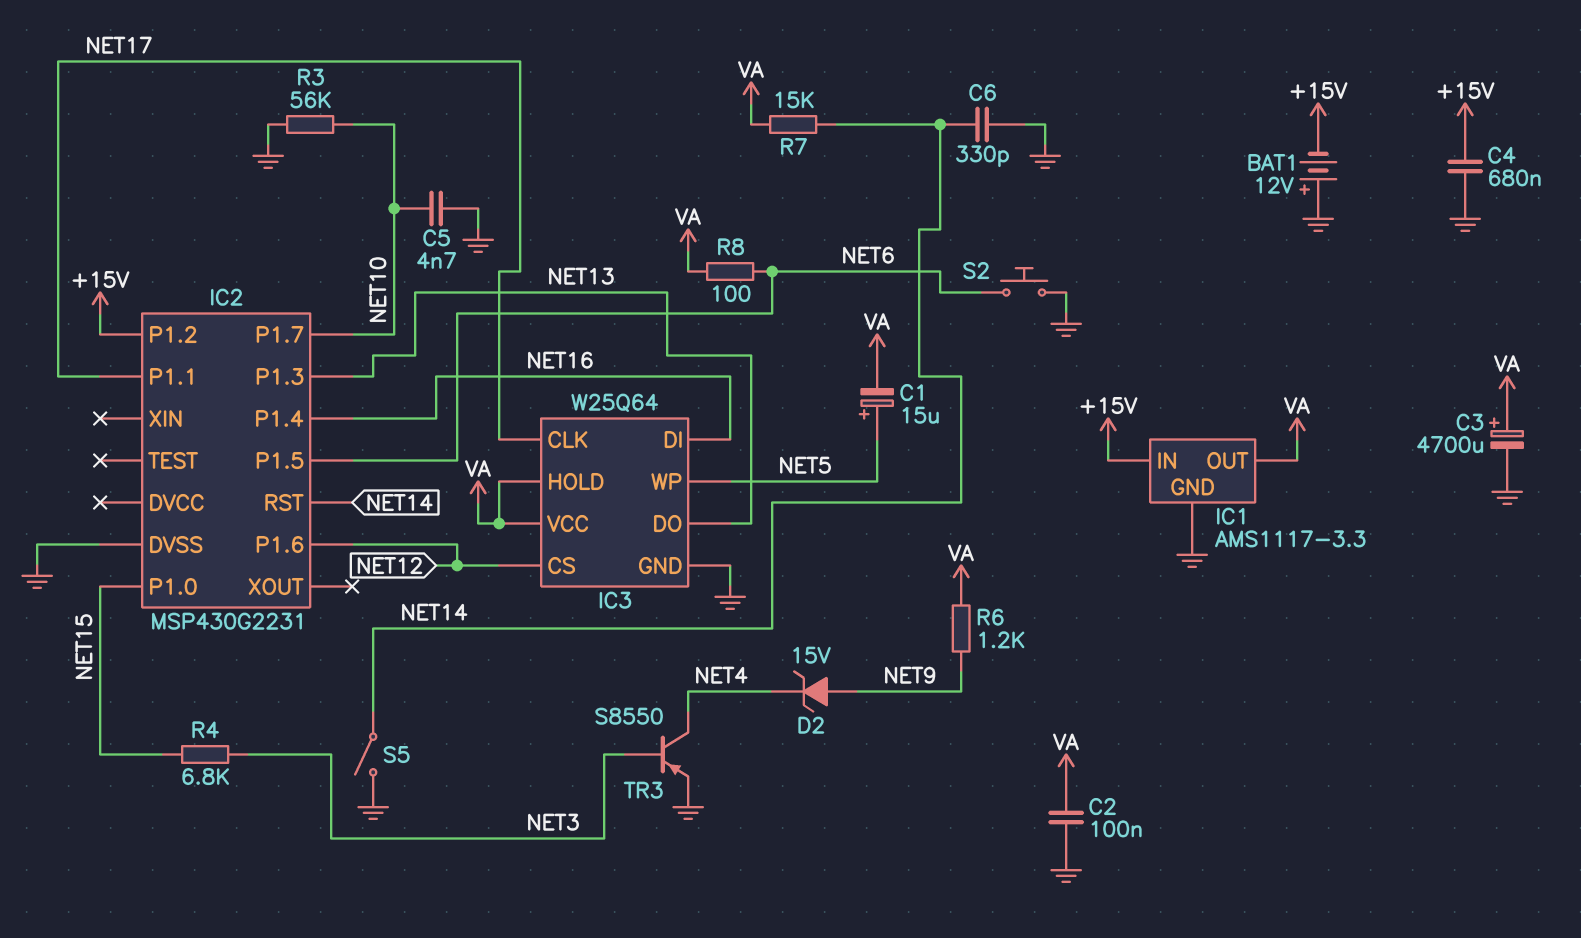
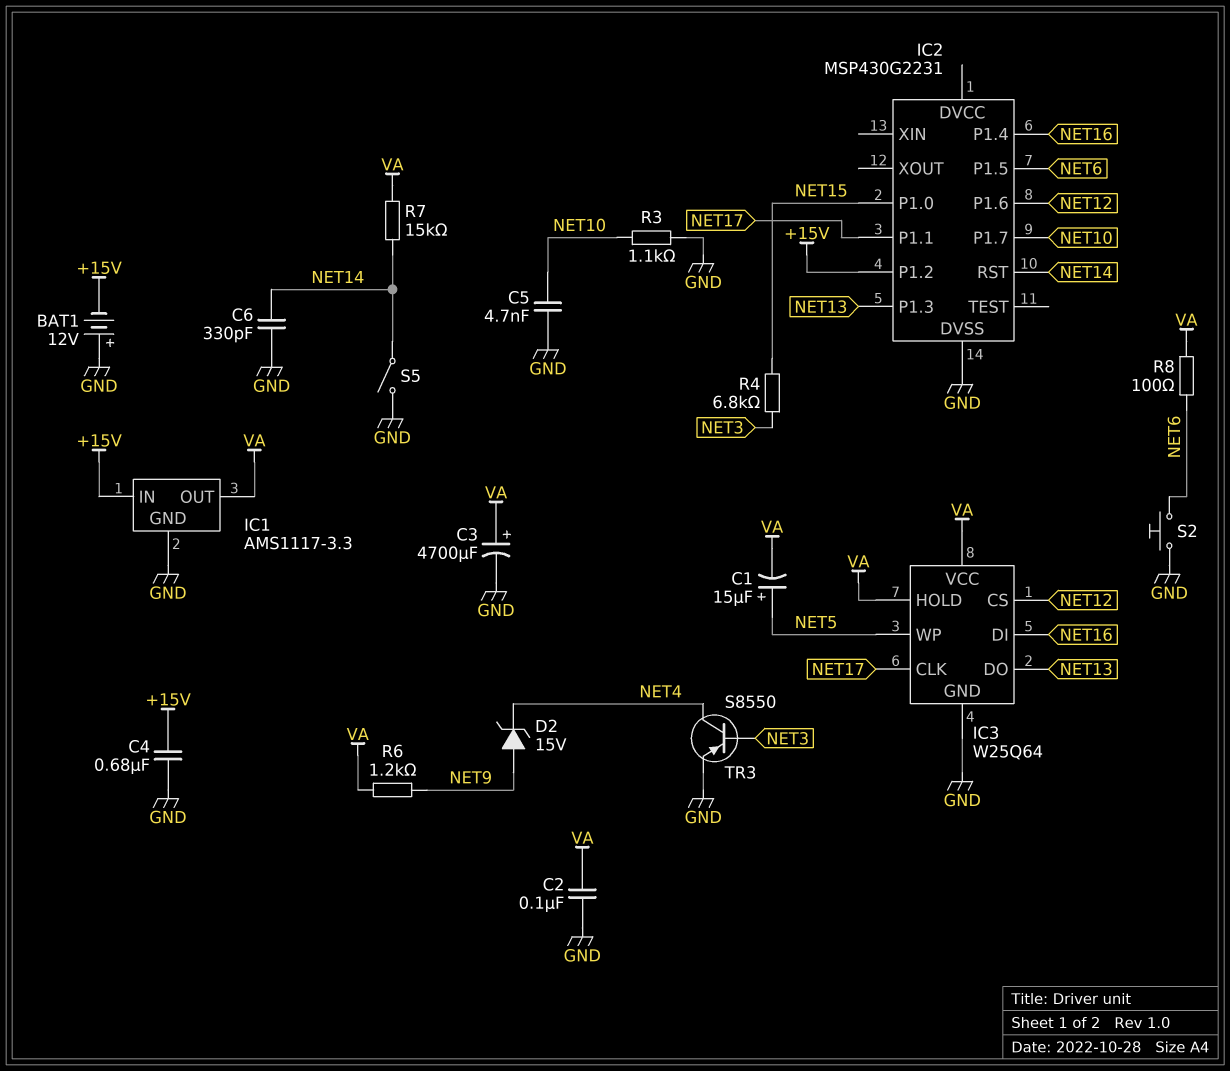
R3: 56k (GND, NET10) -> 1.1k (GND, NET10)

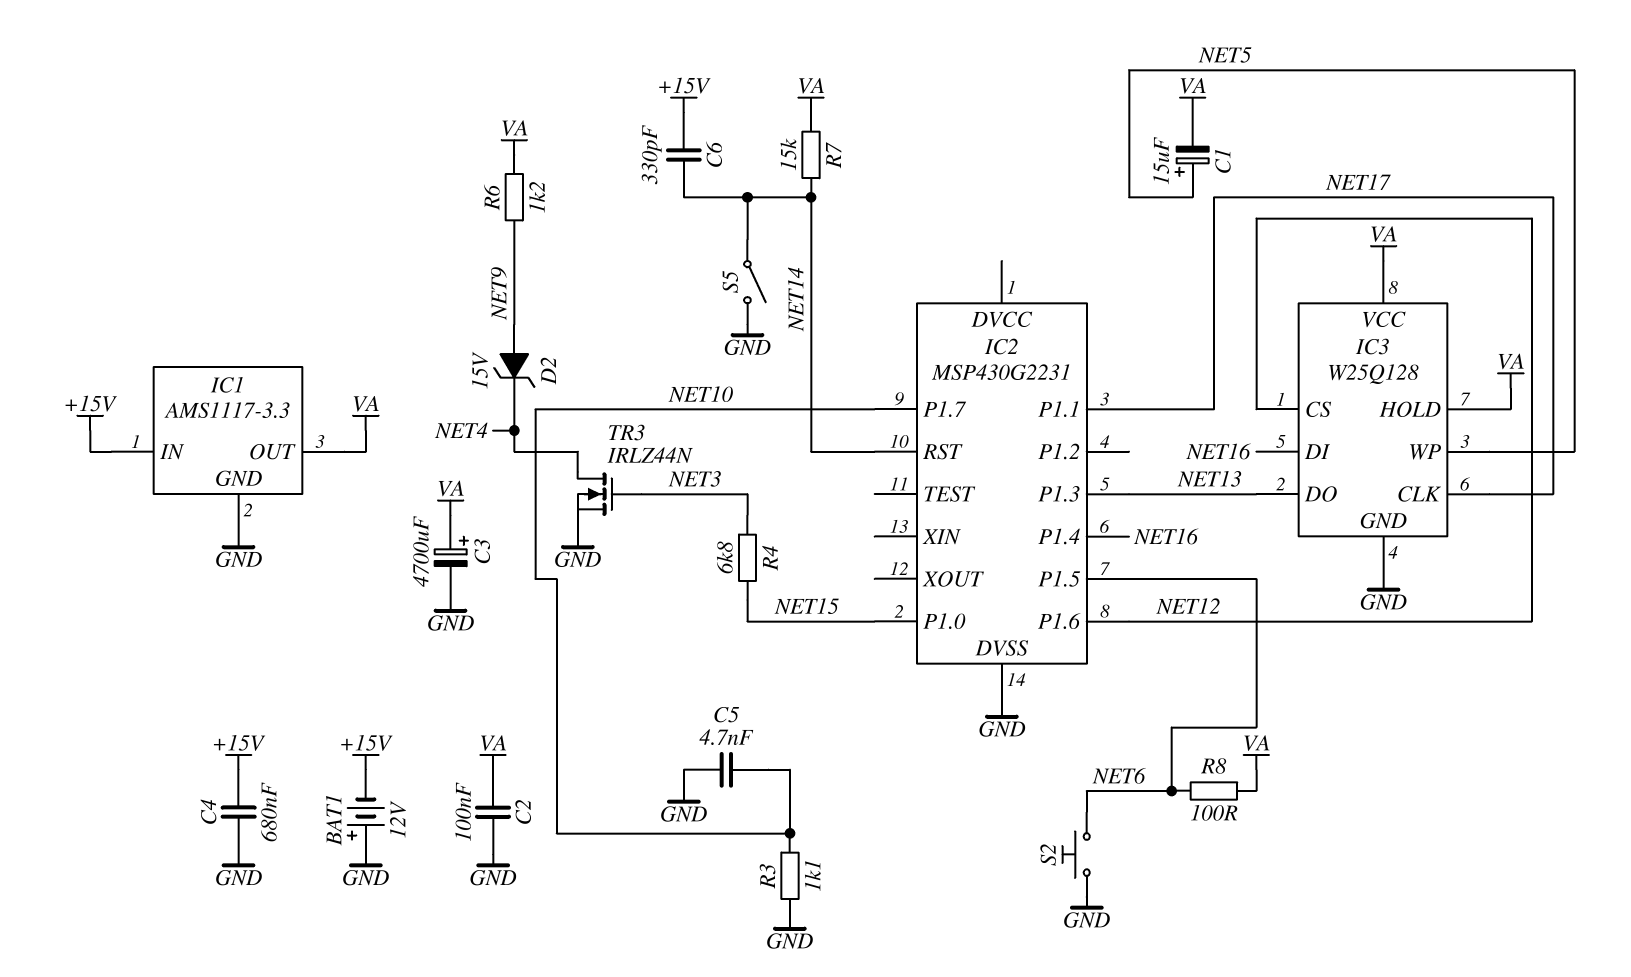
C6: 330pF (GND, NET14) -> 330pF (+15V, NET14)
IC2 pin P1.2: +15V -> none
IC3: W25Q64 -> W25Q128
TR3: PNP S8550 (B NET3, C NET4, E GND) -> NMOS IRLZ44N (G NET3, D NET4, S GND)

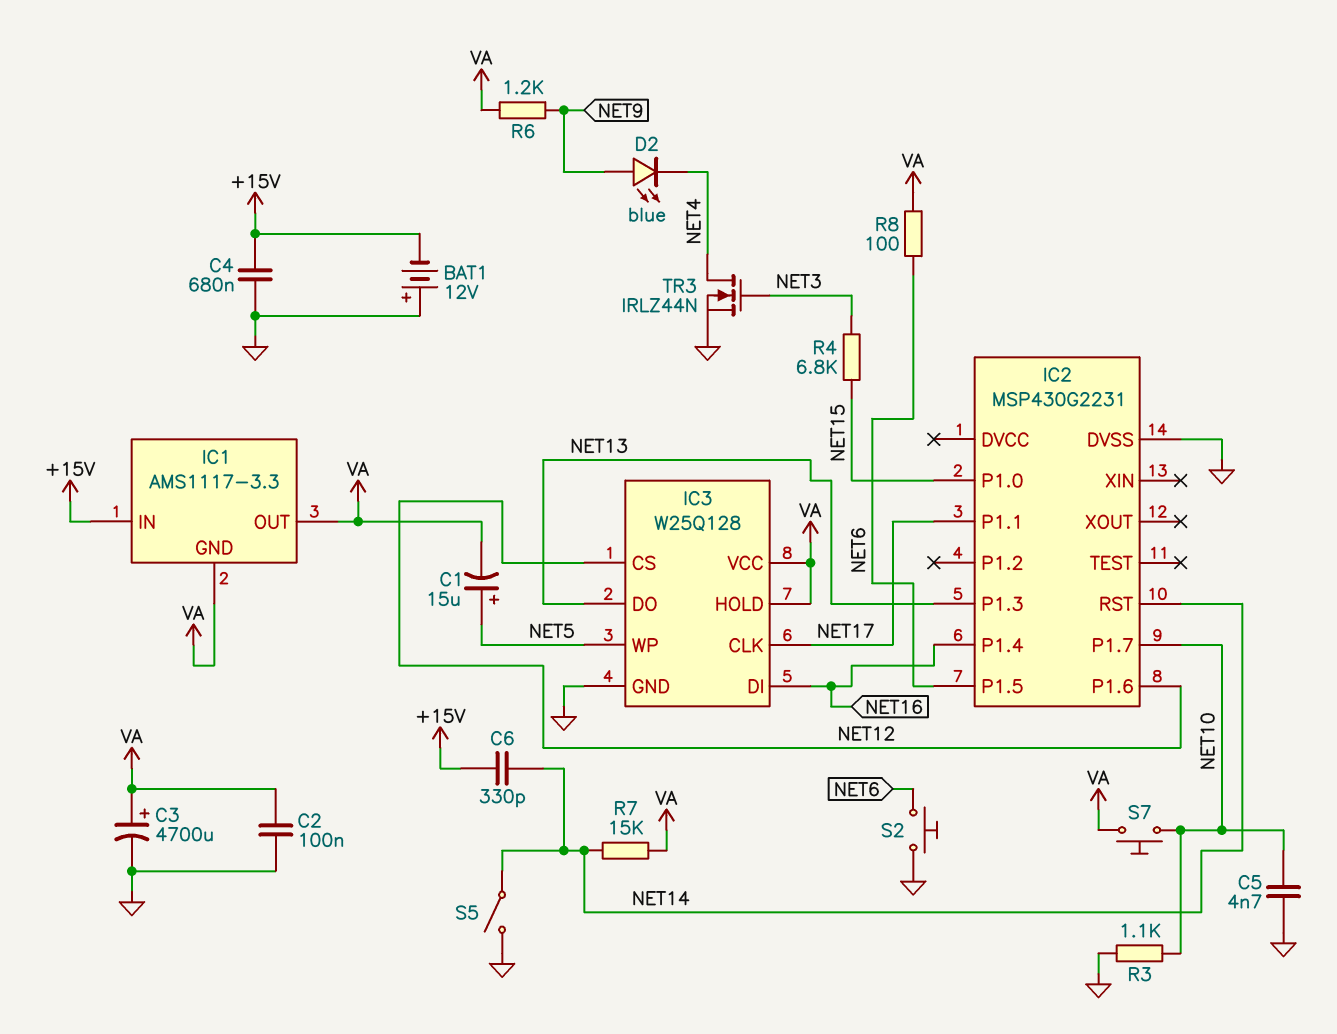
D2: zener 15V (A NET9, K NET4) -> LED blue (A NET9, K NET4)
IC1 pin GND: GND -> VA
S7: none -> button (NET10, VA)

